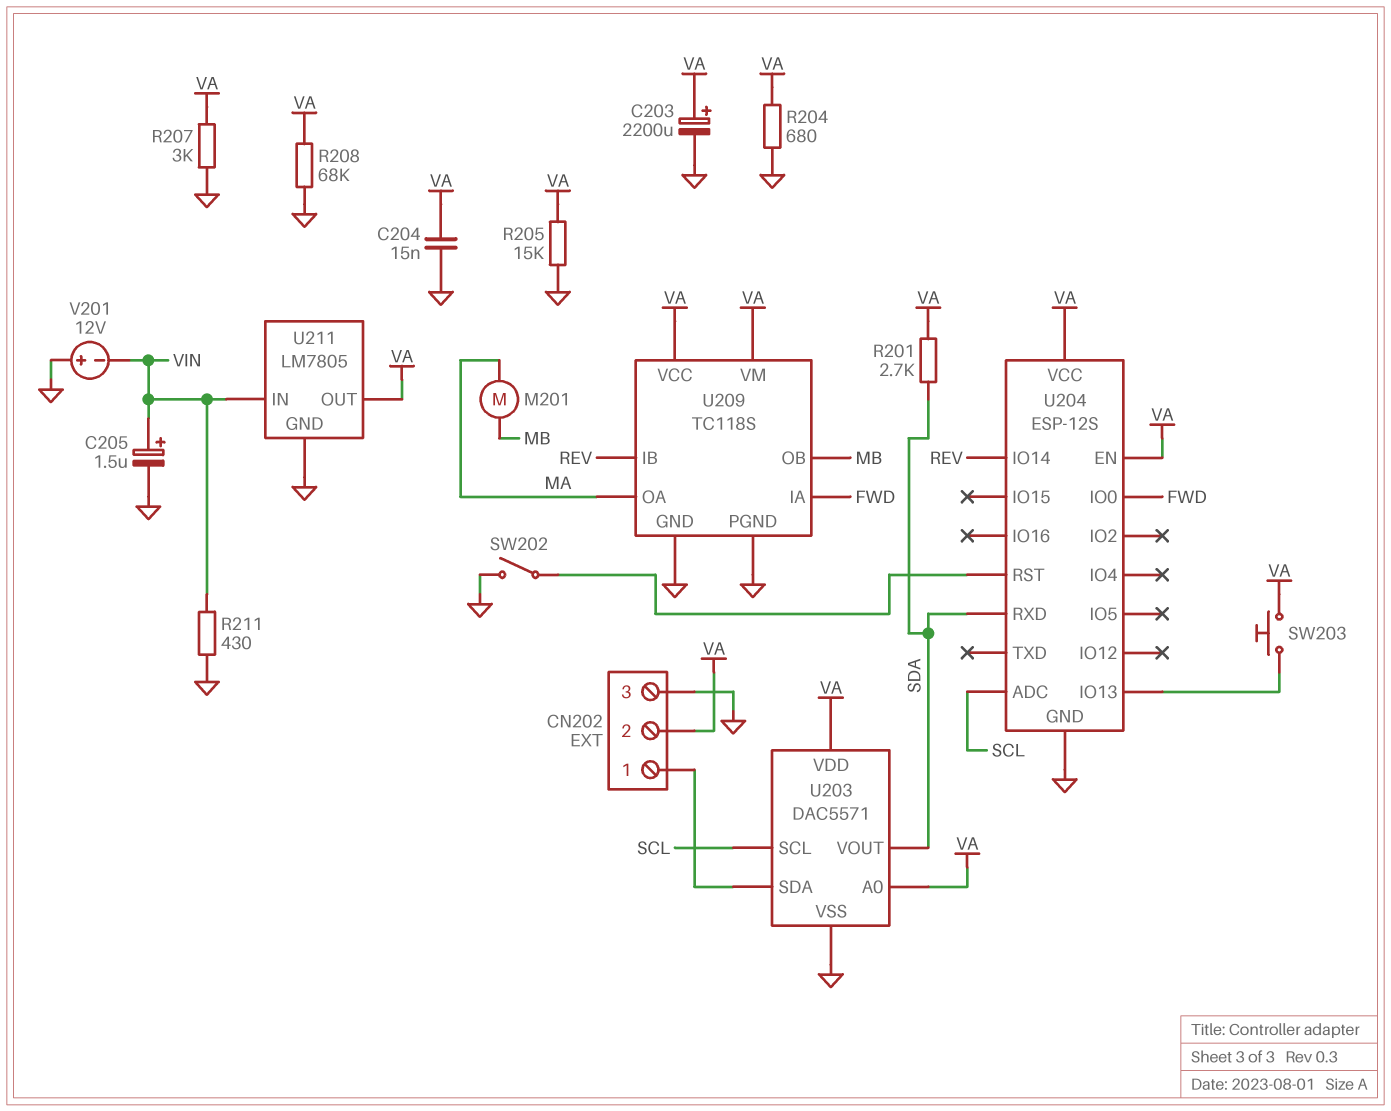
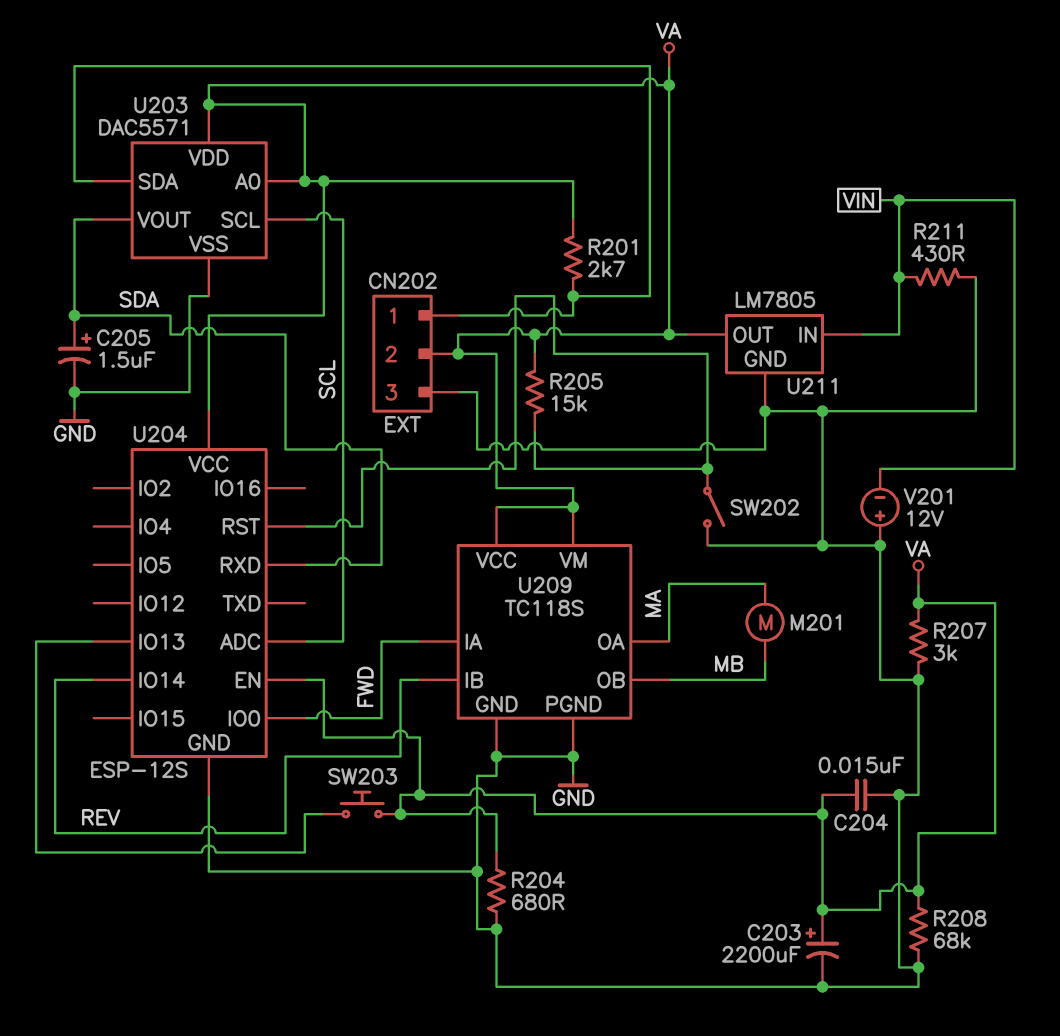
C205: 1.5uF (plus VIN, minus GND) -> 1.5uF (plus SDA, minus GND)
R201: 2.7k (SDA, VA) -> 2.7k (CN202/1, VA)
R205: 15k (GND, VA) -> 15k (U204/RST, VA)

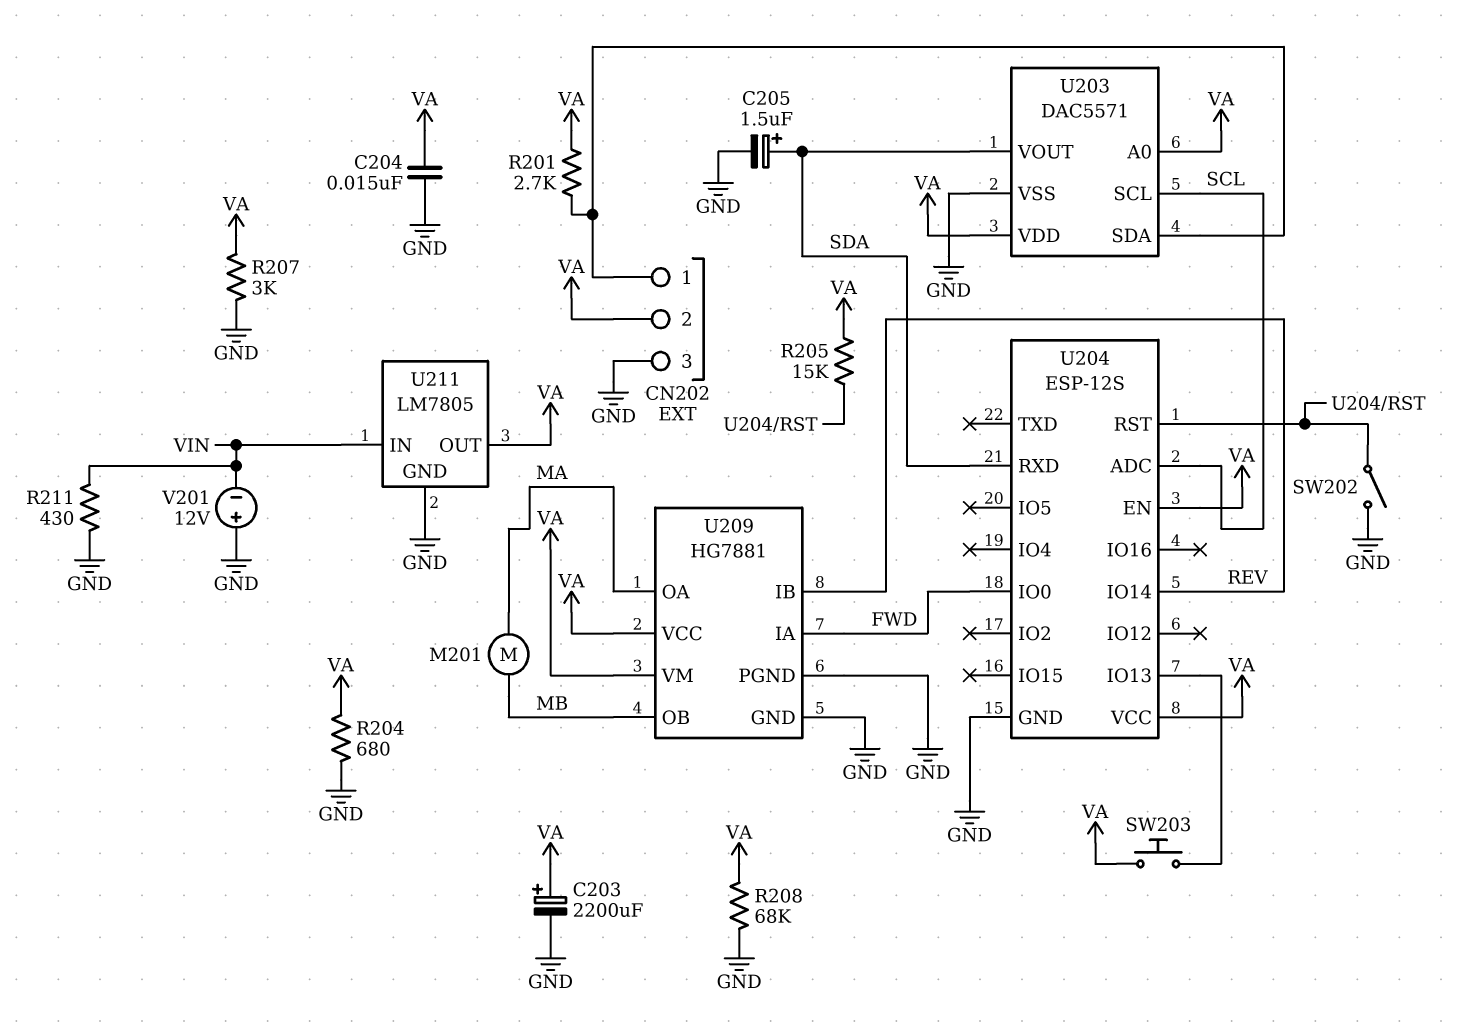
U209: TC118S -> HG7881

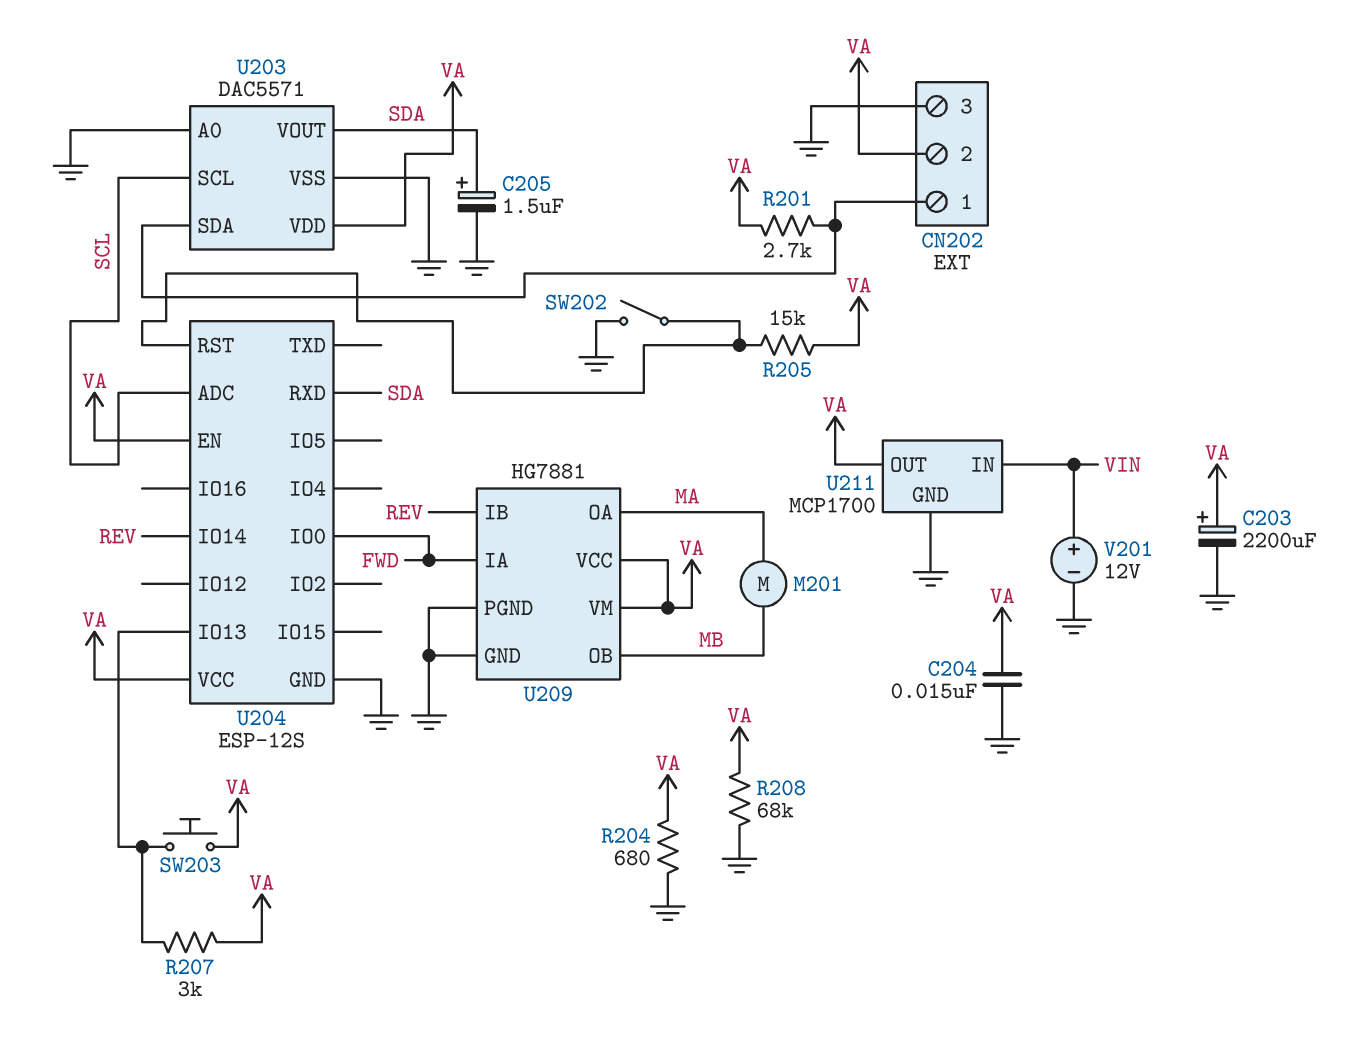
R207: 3k (GND, VA) -> 3k (U204/IO13, VA)
R211: 430 (GND, VIN) -> none
U203 pin A0: VA -> GND
U211: LM7805 -> MCP1700
V201: 12V (plus GND, minus VIN) -> 12V (plus VIN, minus GND)

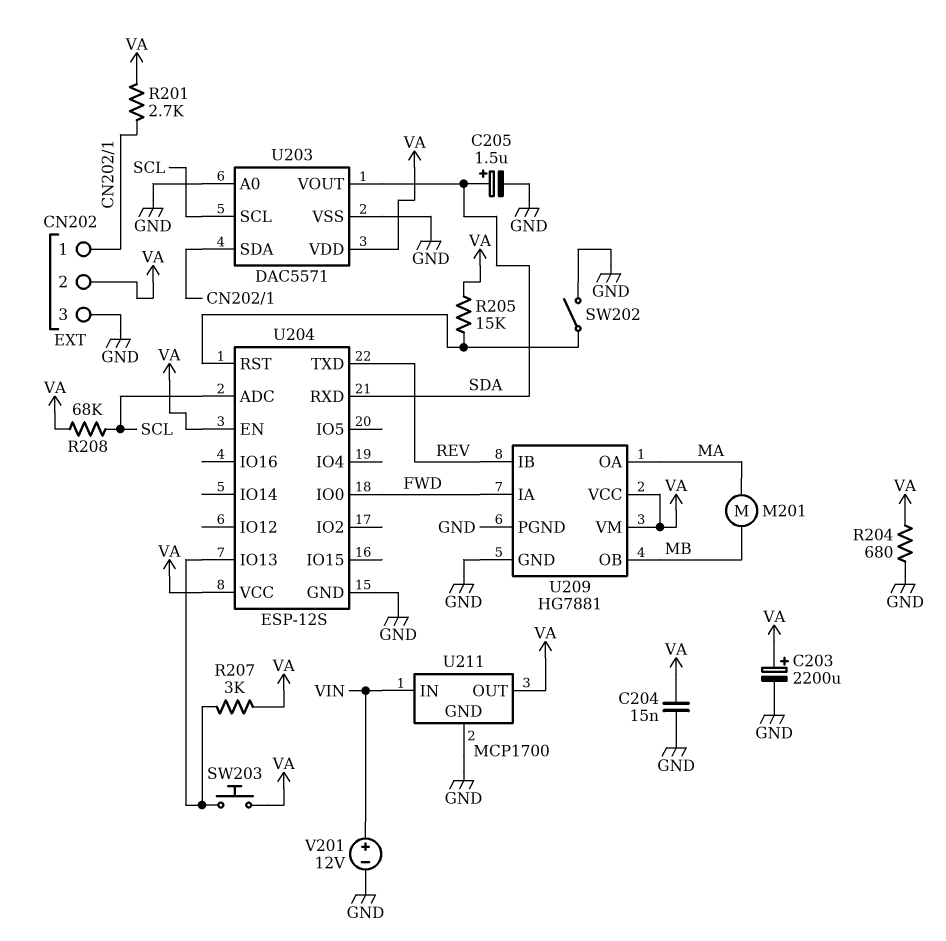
R208: 68k (GND, VA) -> 68k (SCL, VA)
U204 pin IO14: REV -> none
U204 pin TXD: none -> REV

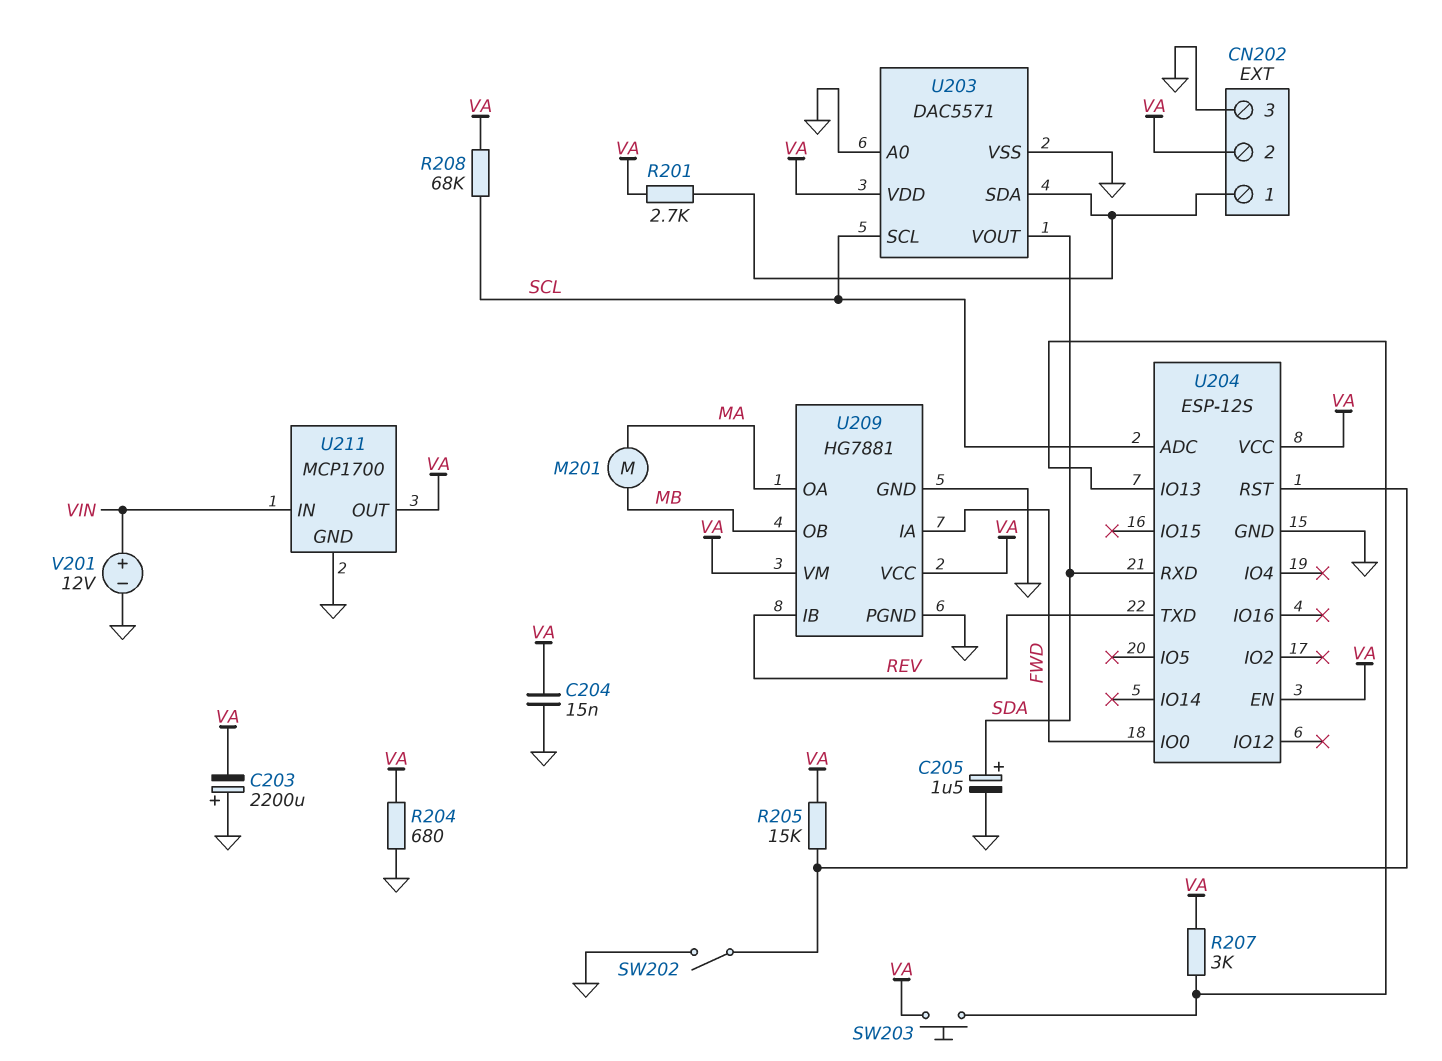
C203: 2200uF (plus VA, minus GND) -> 2200uF (plus GND, minus VA)

